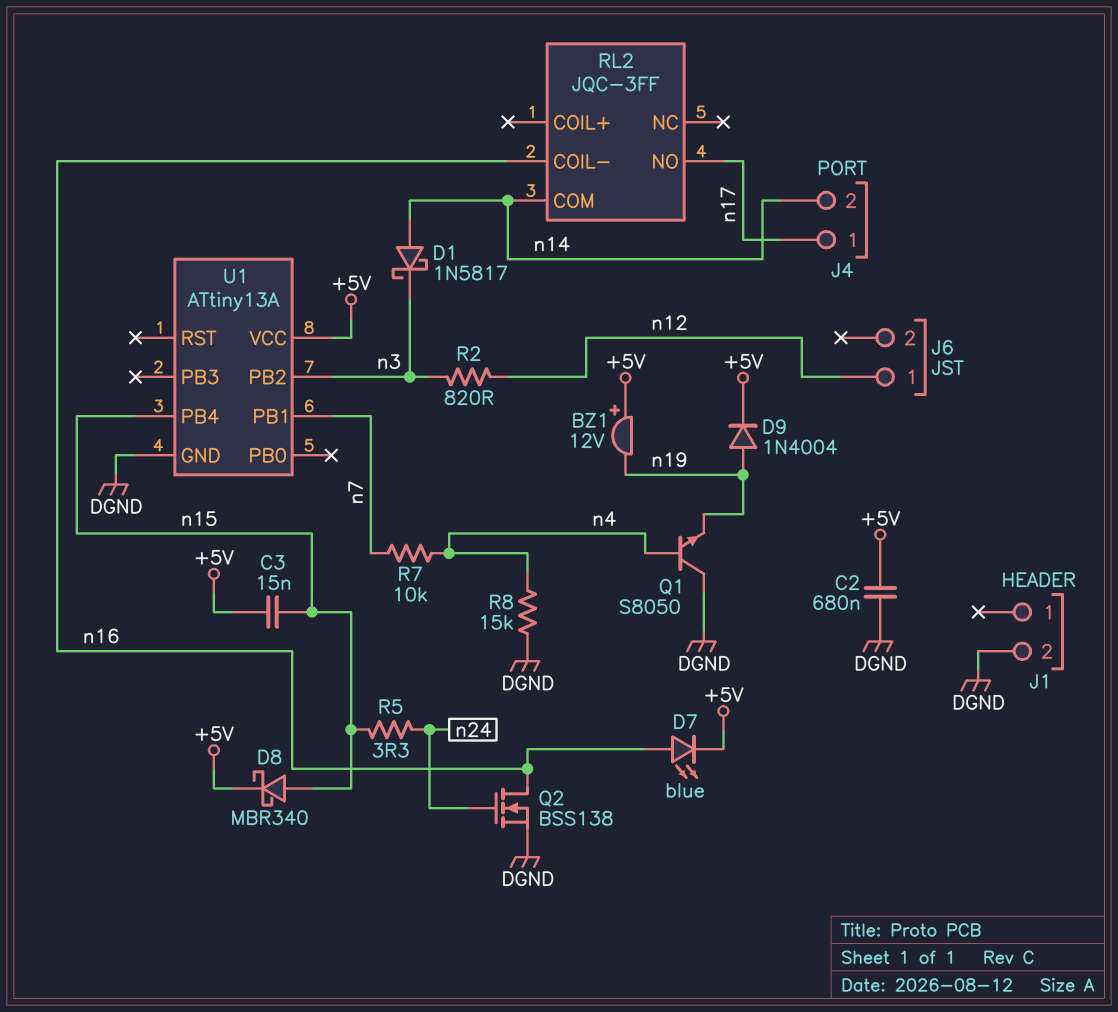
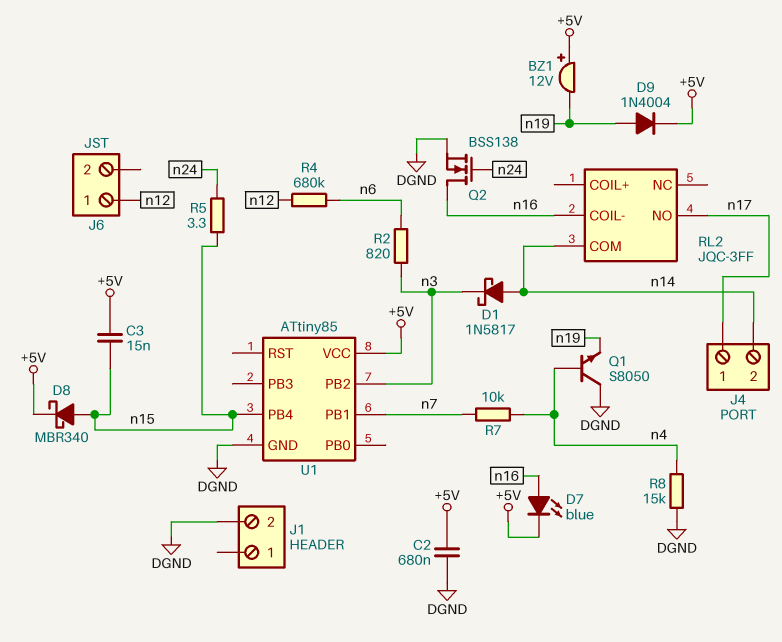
R2: 820 (n3, n12) -> 820 (n3, n6)
R4: none -> 680k (n6, n12)
U1: ATtiny13A -> ATtiny85

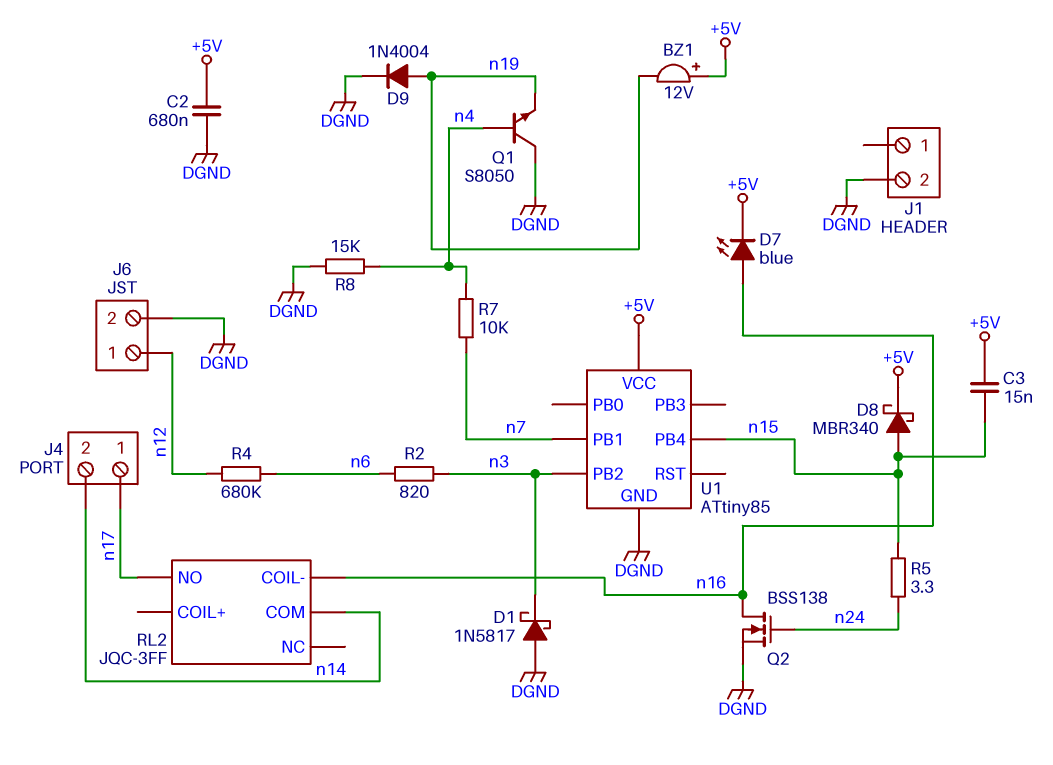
D1: schottky 1N5817 (A n14, K n3) -> schottky 1N5817 (A DGND, K n3)
D9: diode 1N4004 (A n19, K +5V) -> diode 1N4004 (A n19, K DGND)
J6 pin 2: none -> DGND

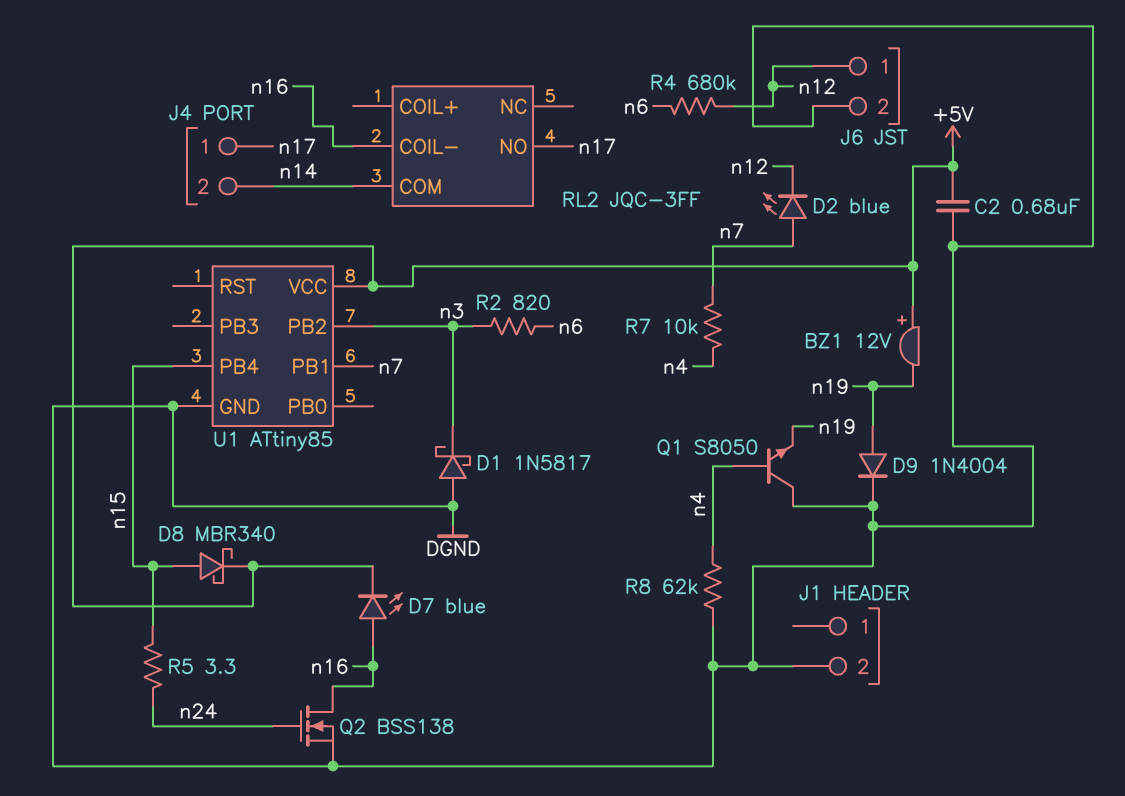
C3: 15nF (+5V, n15) -> none
D2: none -> LED blue (A n7, K n12)
R8: 15k (DGND, n4) -> 62k (DGND, n4)

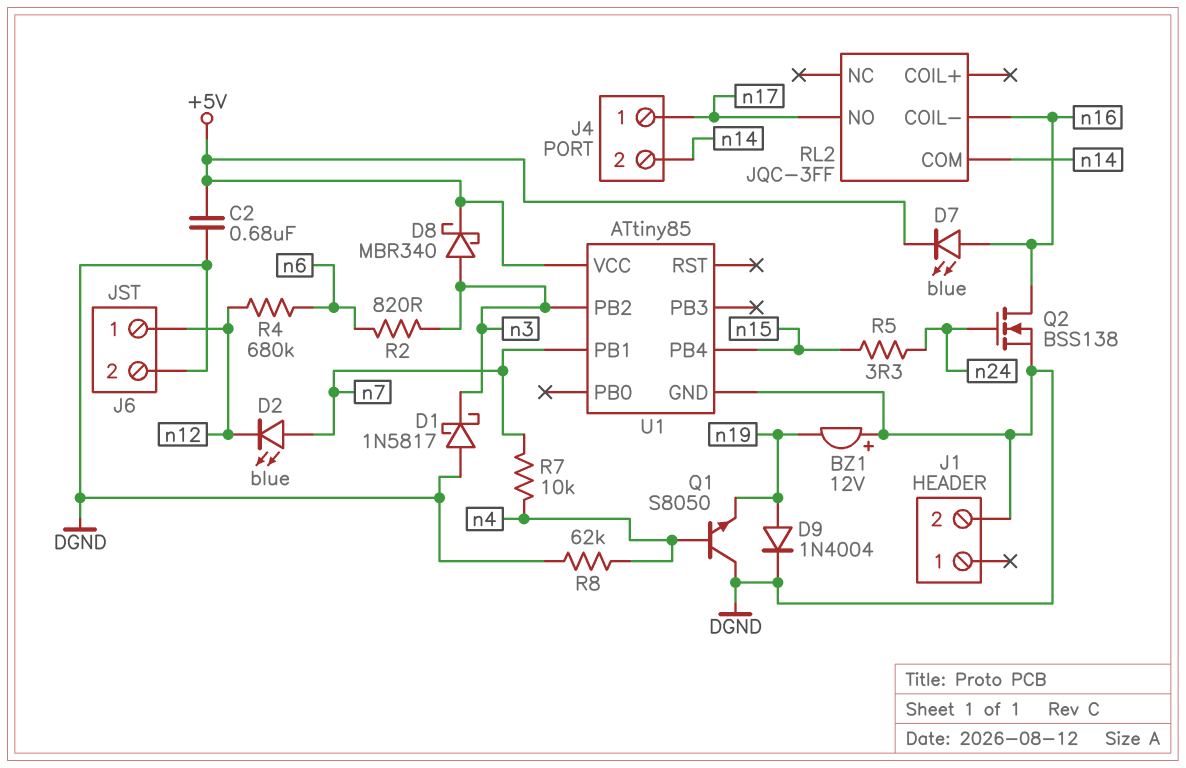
BZ1: buzzer 12V (plus +5V, minus n19) -> buzzer 12V (plus DGND, minus n19)
D8: schottky MBR340 (A n15, K +5V) -> schottky MBR340 (A n3, K +5V)

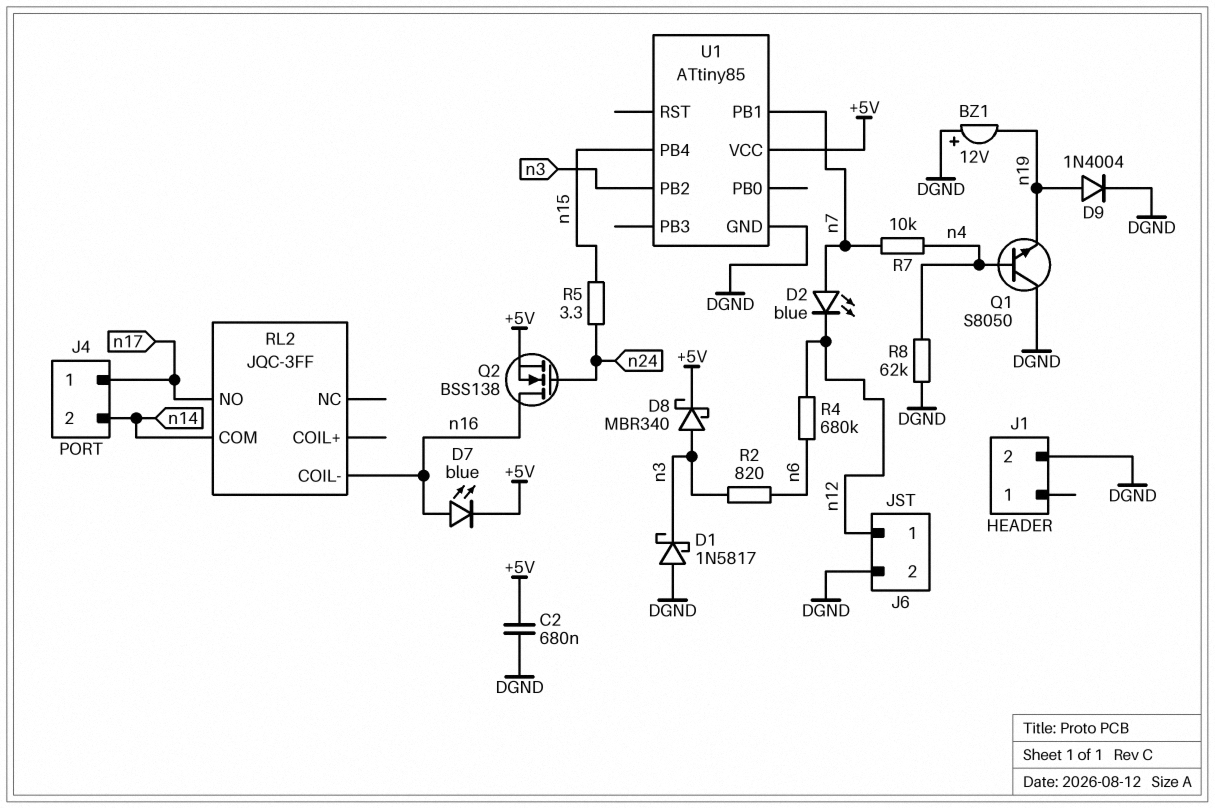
Q2: NMOS BSS138 (G n24, D n16, S DGND) -> NMOS BSS138 (G n24, D n16, S +5V)

